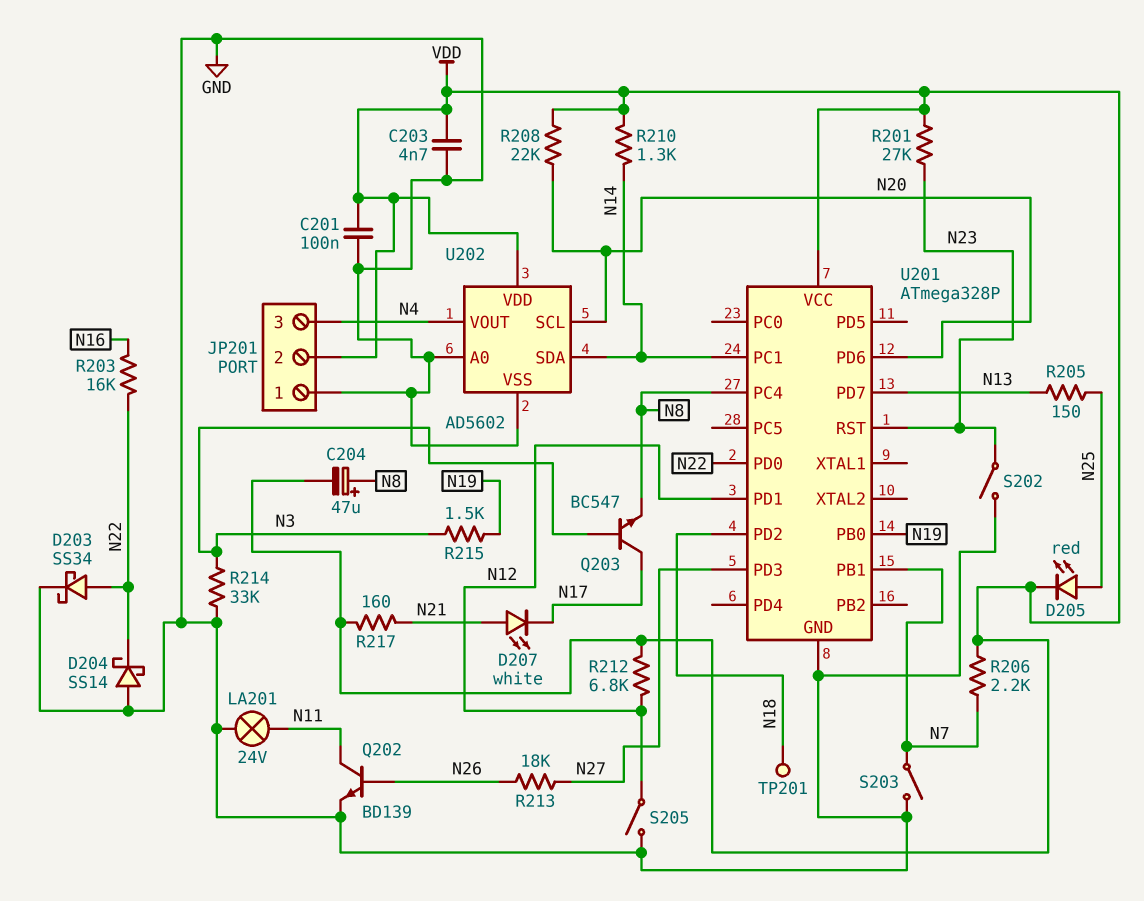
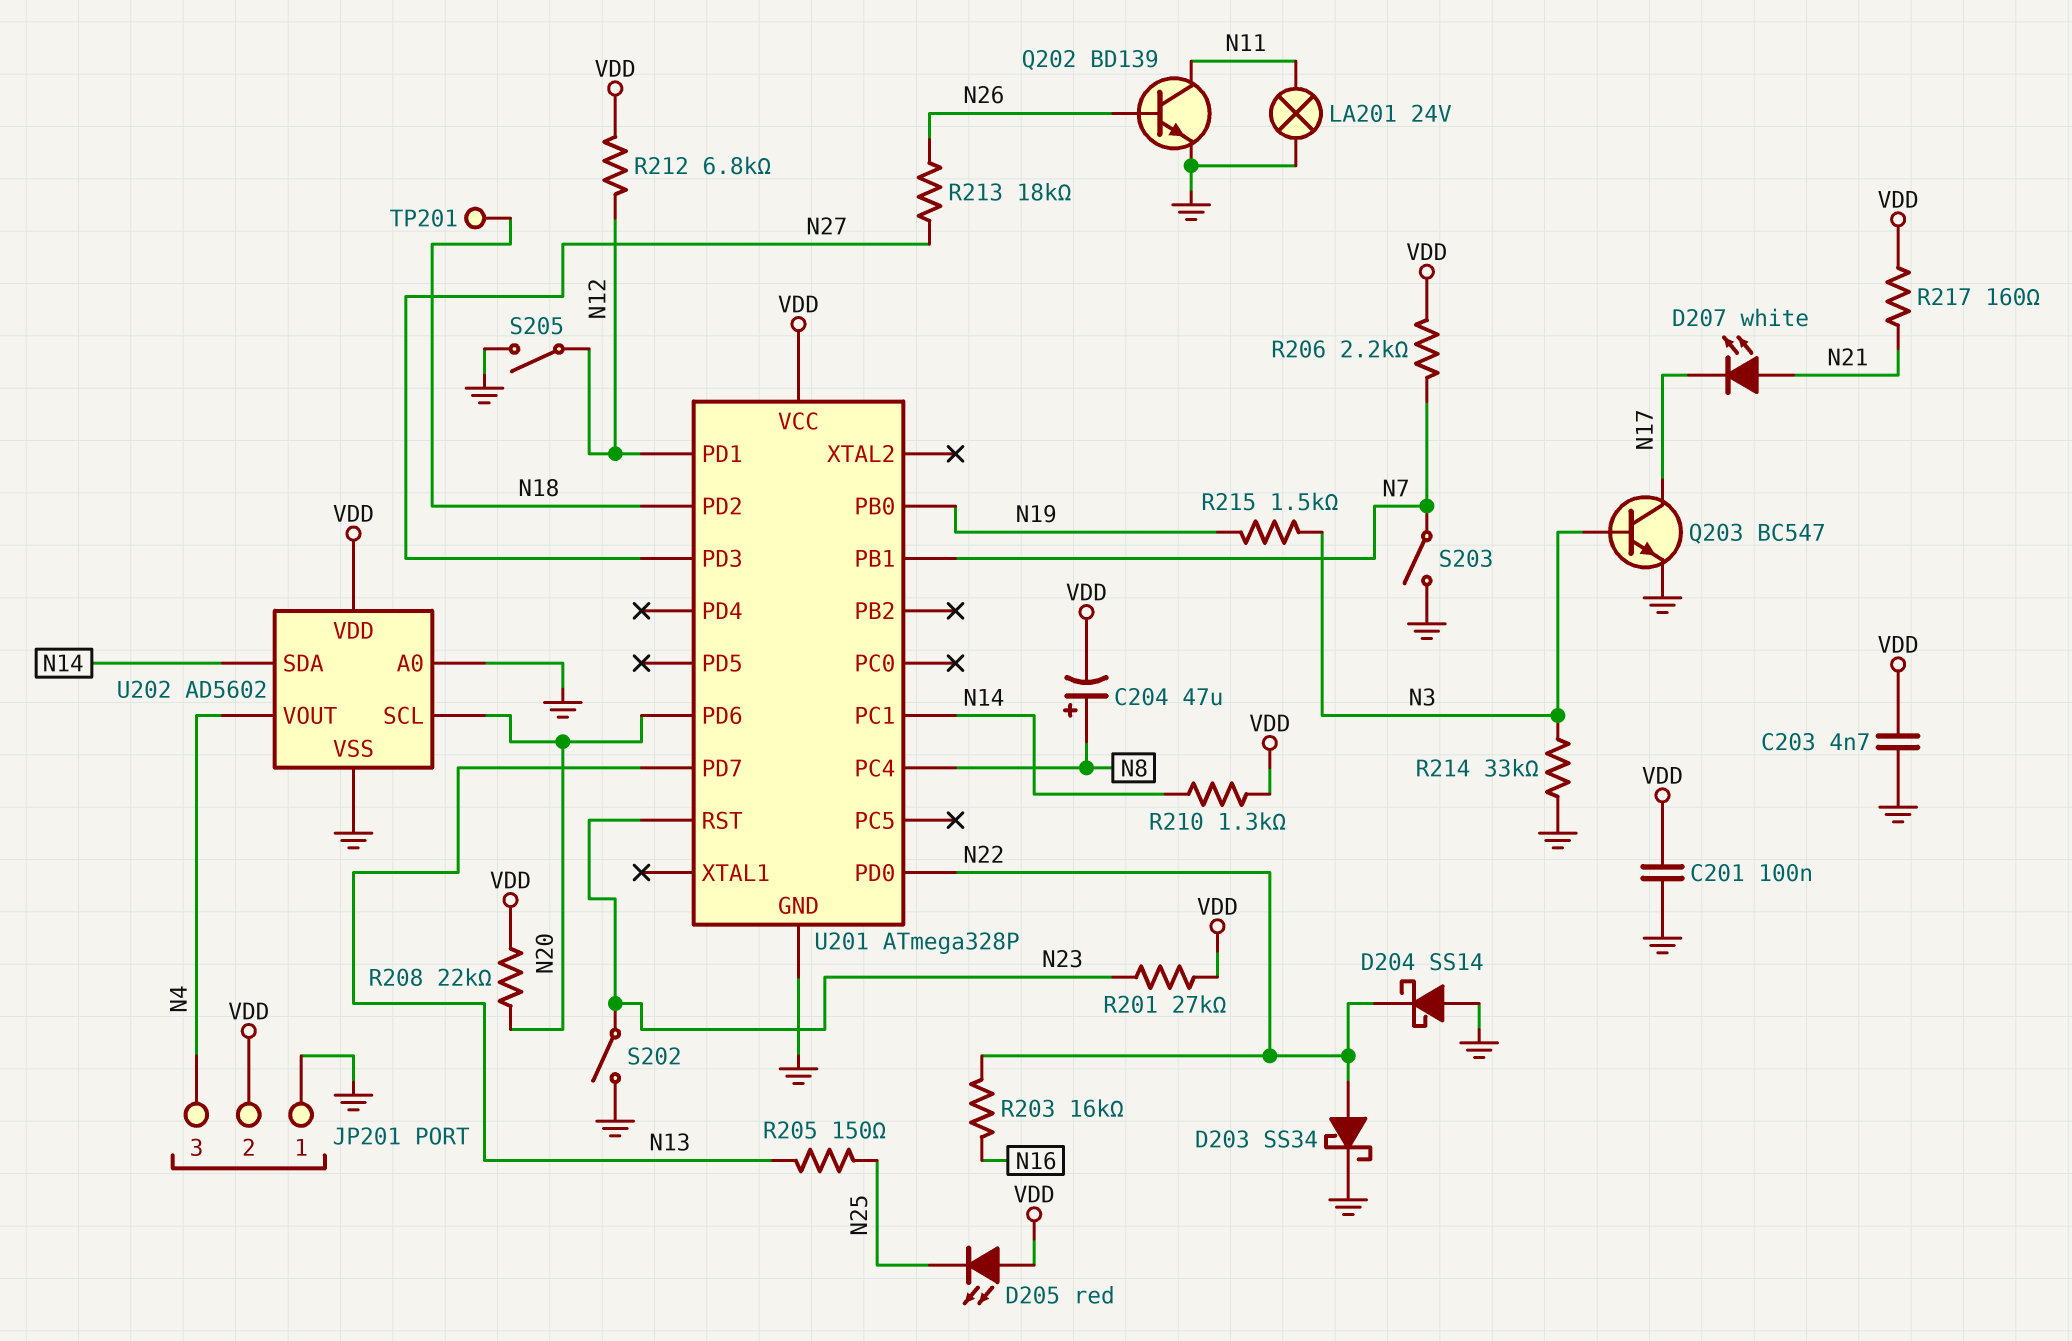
D205: LED red (A N25, K VDD) -> LED red (A VDD, K N25)
Q203: NPN BC547 (B N3, C N17, E N8) -> NPN BC547 (B N3, C N17, E GND)

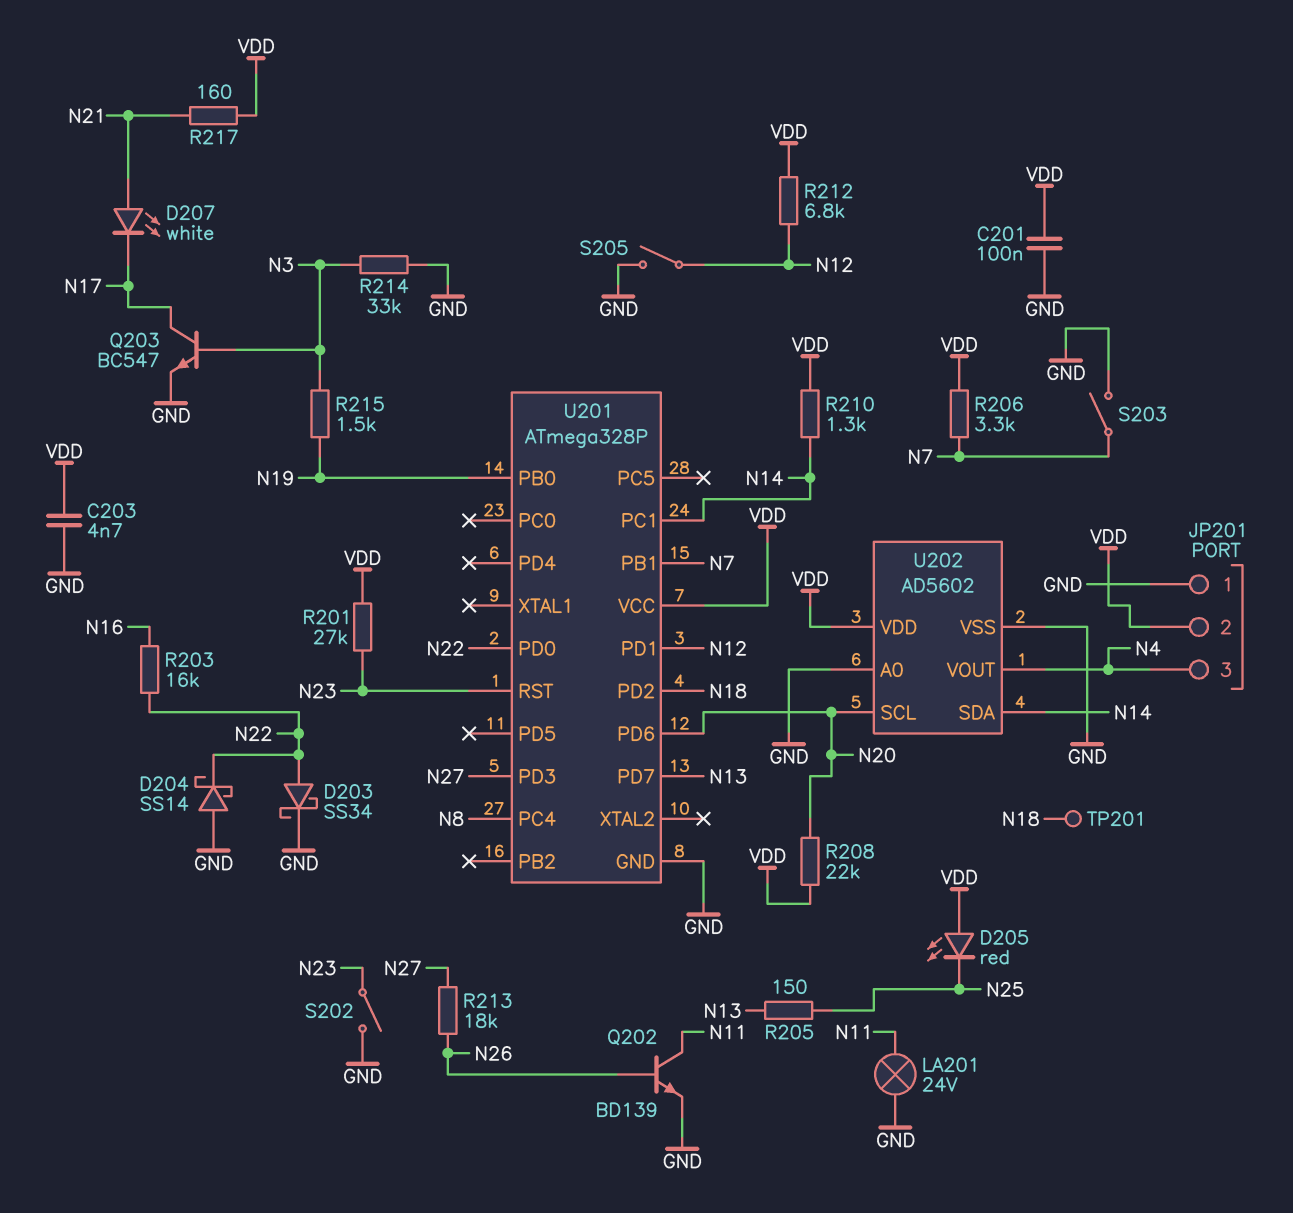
C204: 47uF (plus N8, minus VDD) -> none
R206: 2.2k (N7, VDD) -> 3.3k (N7, VDD)

